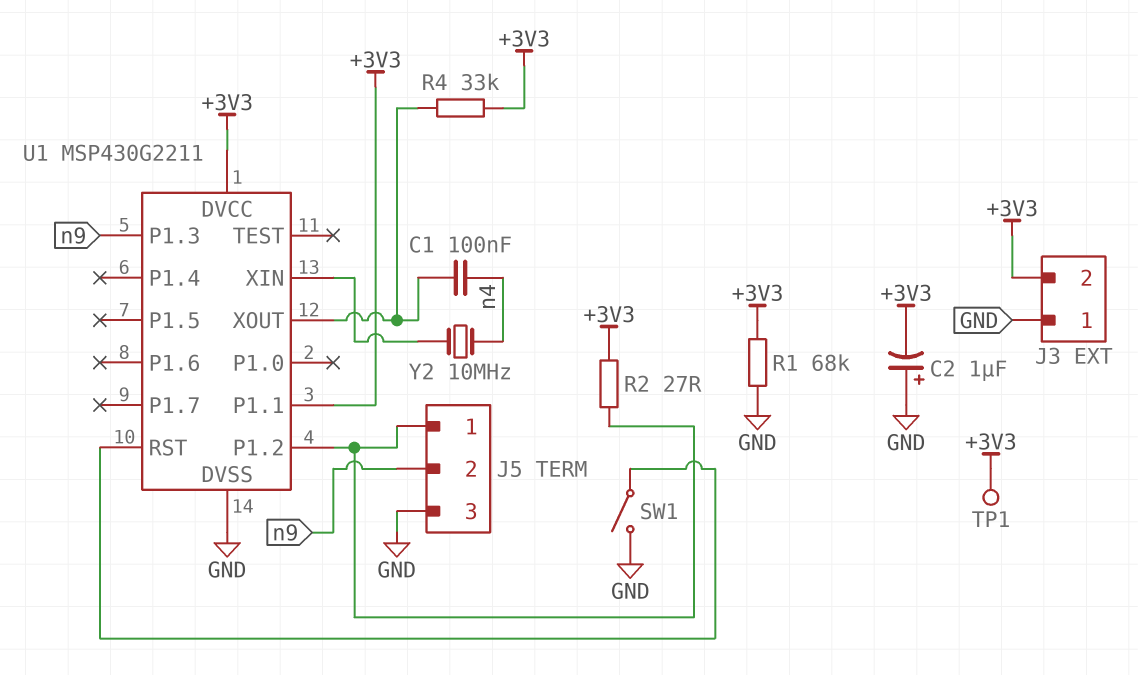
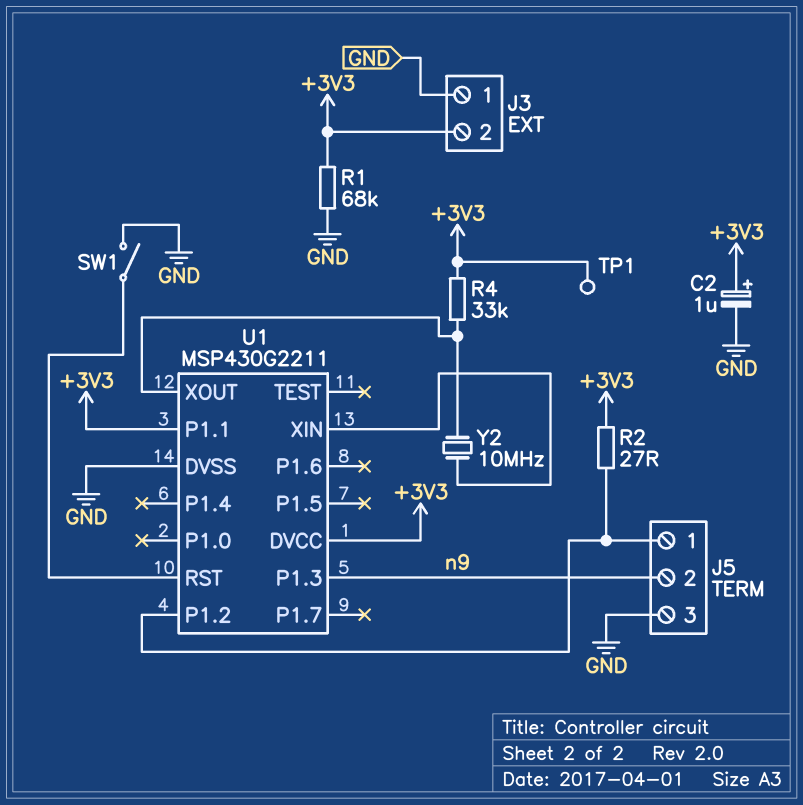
C1: 100nF (U1/XOUT, n4) -> none
C2: 1uF (plus GND, minus +3V3) -> 1uF (plus +3V3, minus GND)
Y2: 10MHz (U1/XIN, n4) -> 10MHz (U1/XIN, U1/XOUT)

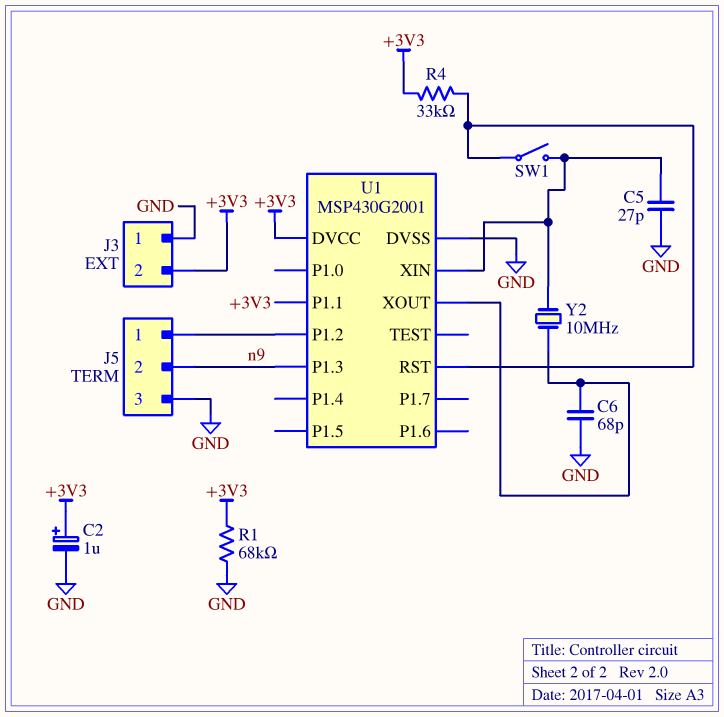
C5: none -> 27pF (GND, U1/XIN)
C6: none -> 68pF (GND, U1/XOUT)
R2: 27 (+3V3, J5/1) -> none
R4: 33k (+3V3, U1/XOUT) -> 33k (+3V3, U1/RST)
SW1: switch (GND, U1/RST) -> switch (U1/RST, U1/XIN)
TP1: test point (+3V3) -> none
U1: MSP430G2211 -> MSP430G2001

